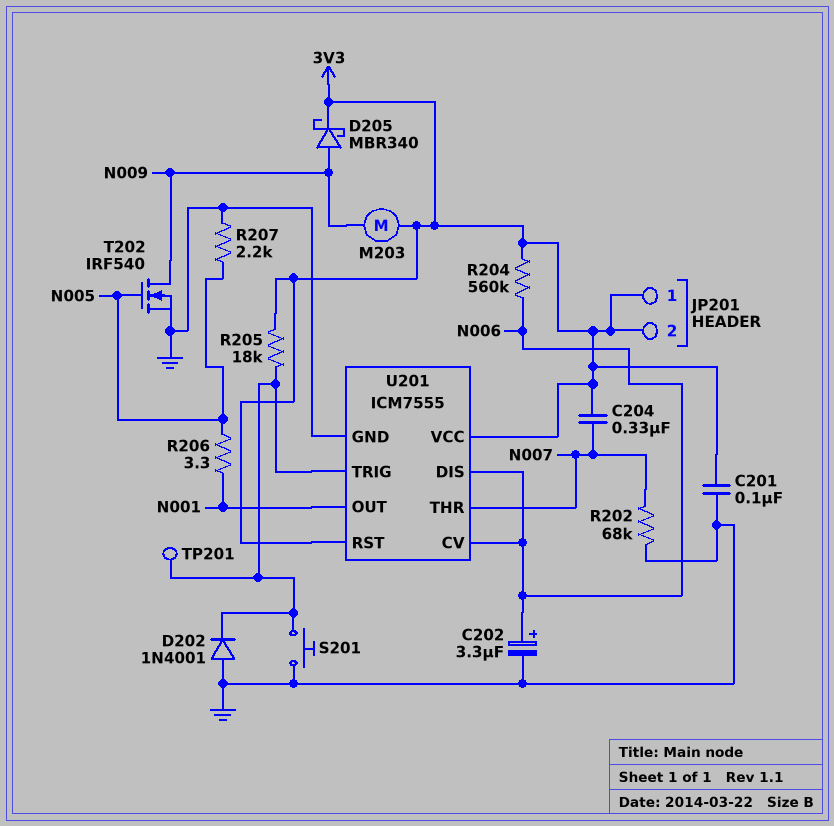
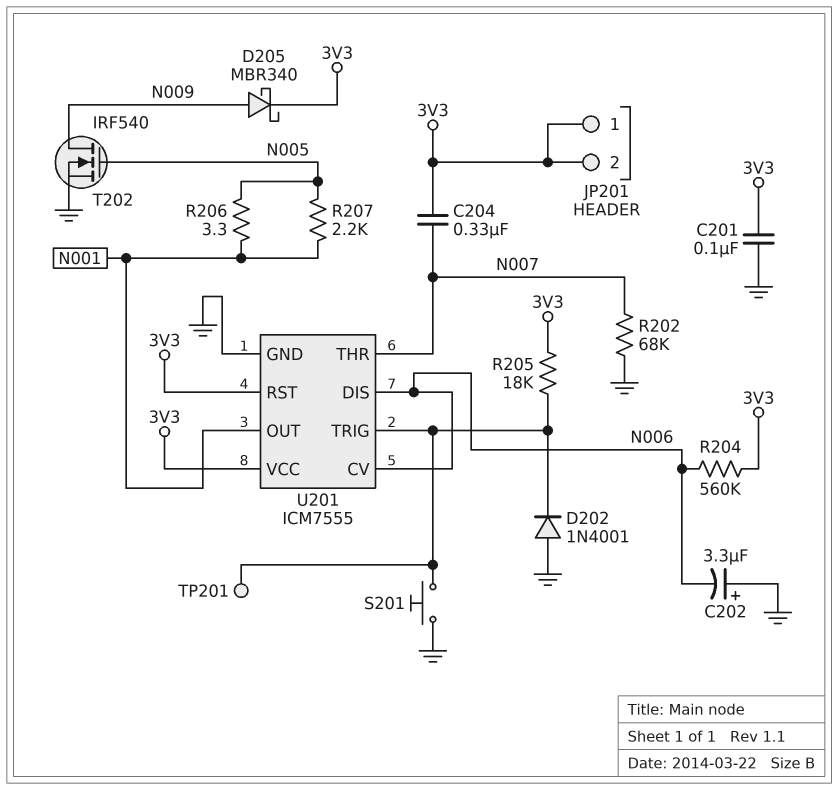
C202: 3.3uF (plus N006, minus GND) -> 3.3uF (plus GND, minus N006)
M203: motor (3V3, N009) -> none
R207: 2.2k (GND, N005) -> 2.2k (N001, N005)

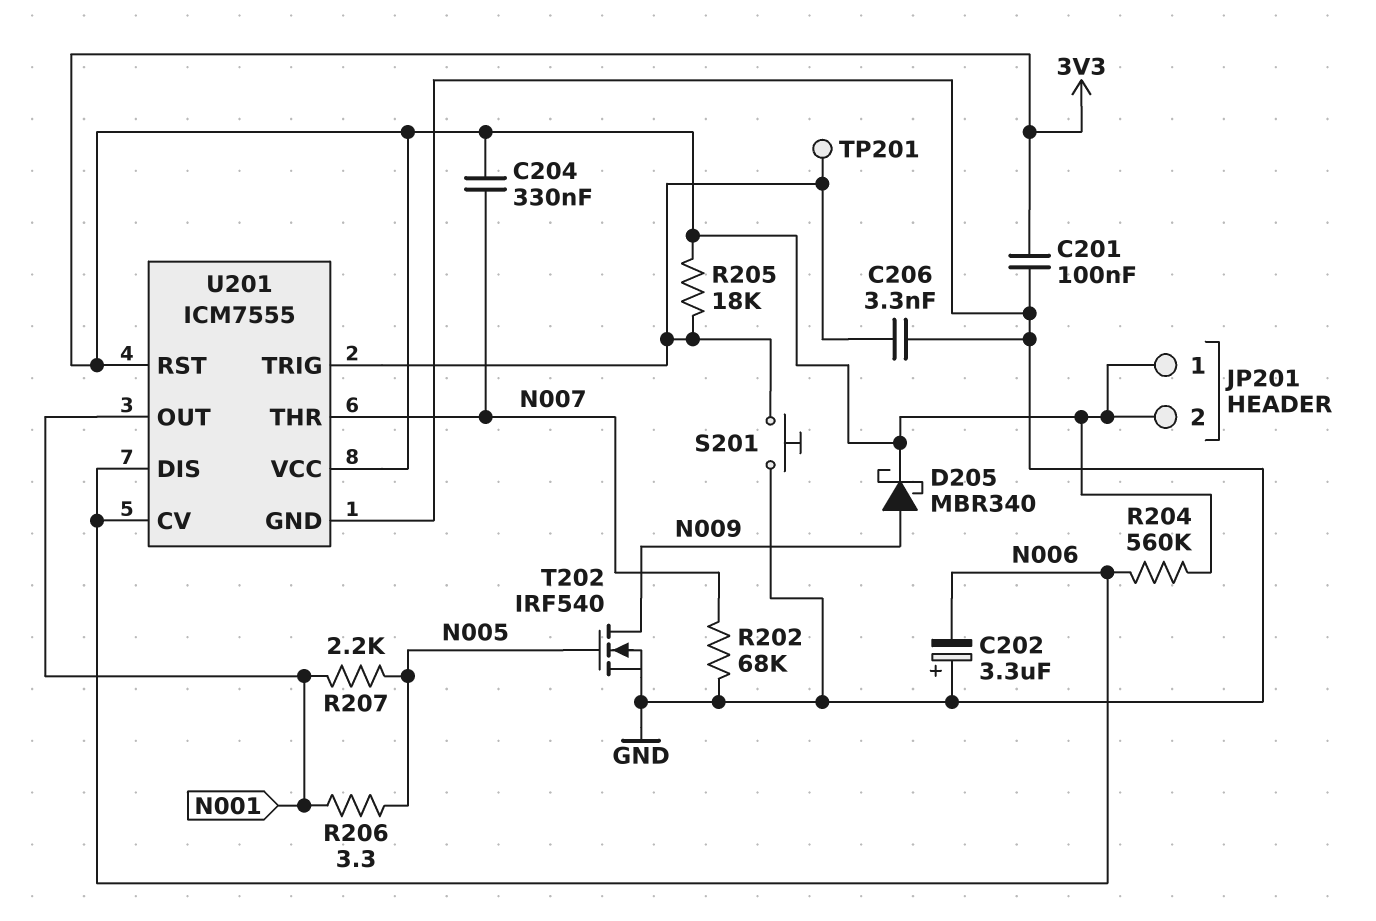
C206: none -> 3.3nF (GND, U201/TRIG)
D202: diode 1N4001 (A GND, K U201/TRIG) -> none

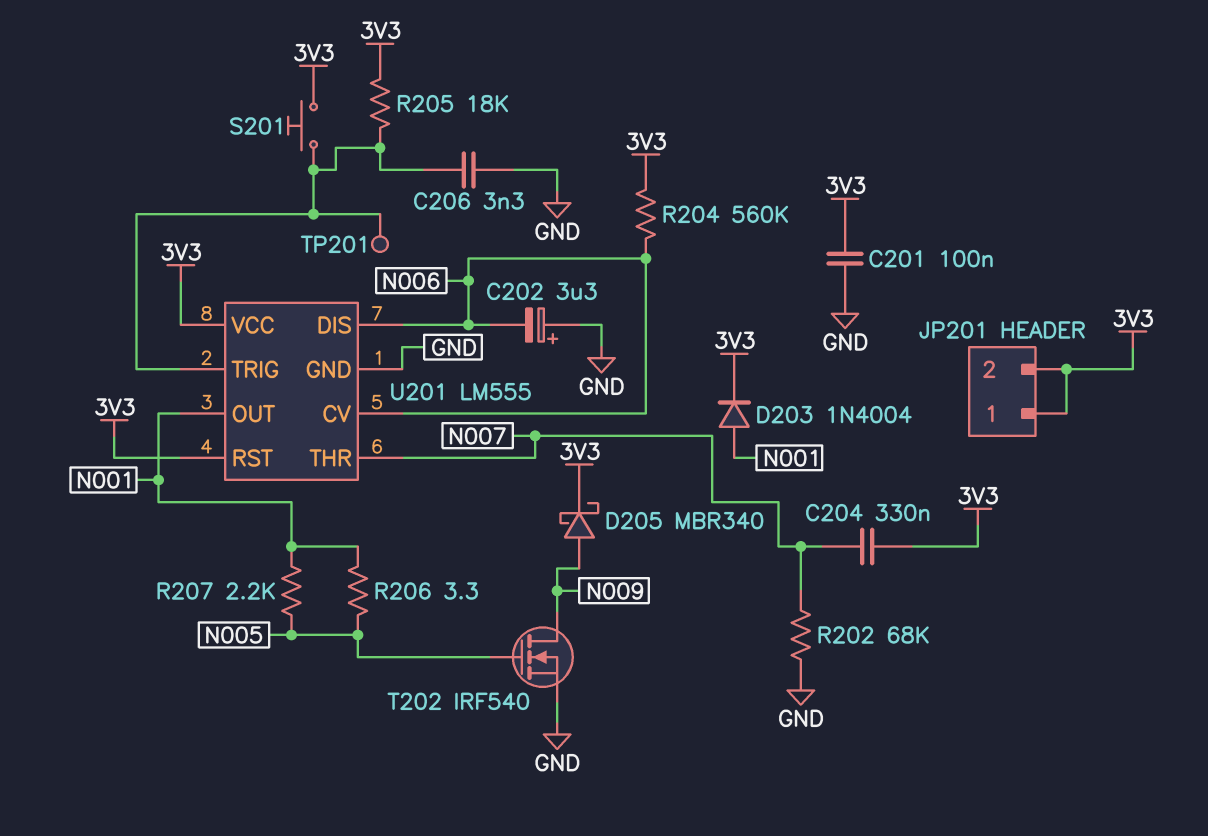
D203: none -> diode 1N4004 (A N001, K 3V3)
S201: button (GND, U201/TRIG) -> button (3V3, U201/TRIG)
U201: ICM7555 -> LM555

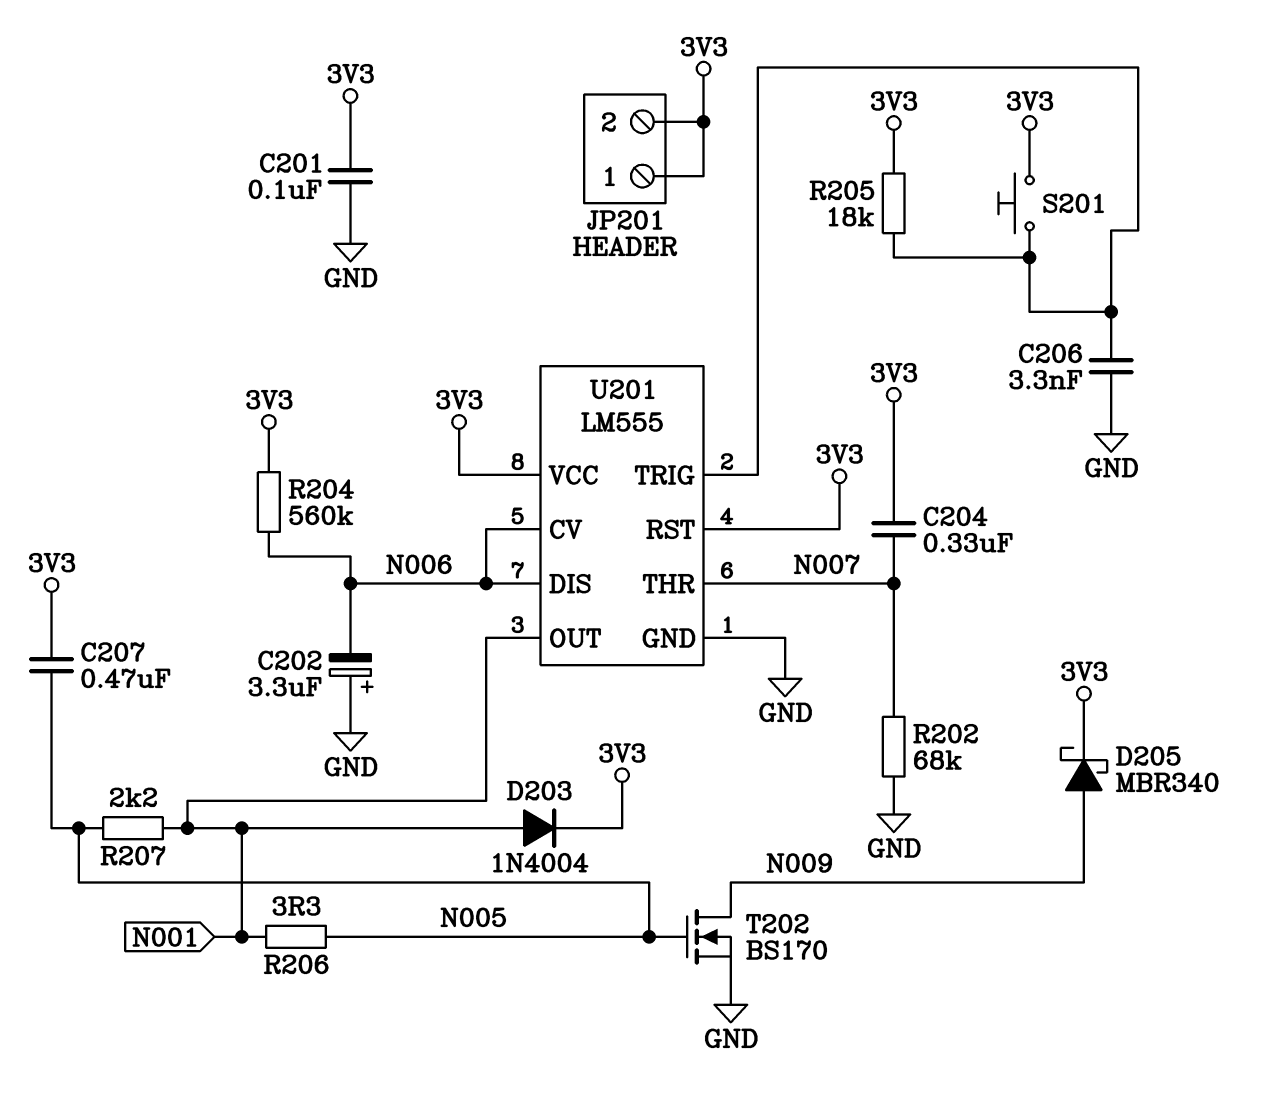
C207: none -> 470nF (3V3, N005)
T202: NMOS IRF540 (G N005, D N009, S GND) -> NMOS BS170 (G N005, D N009, S GND)
TP201: test point (U201/TRIG) -> none

